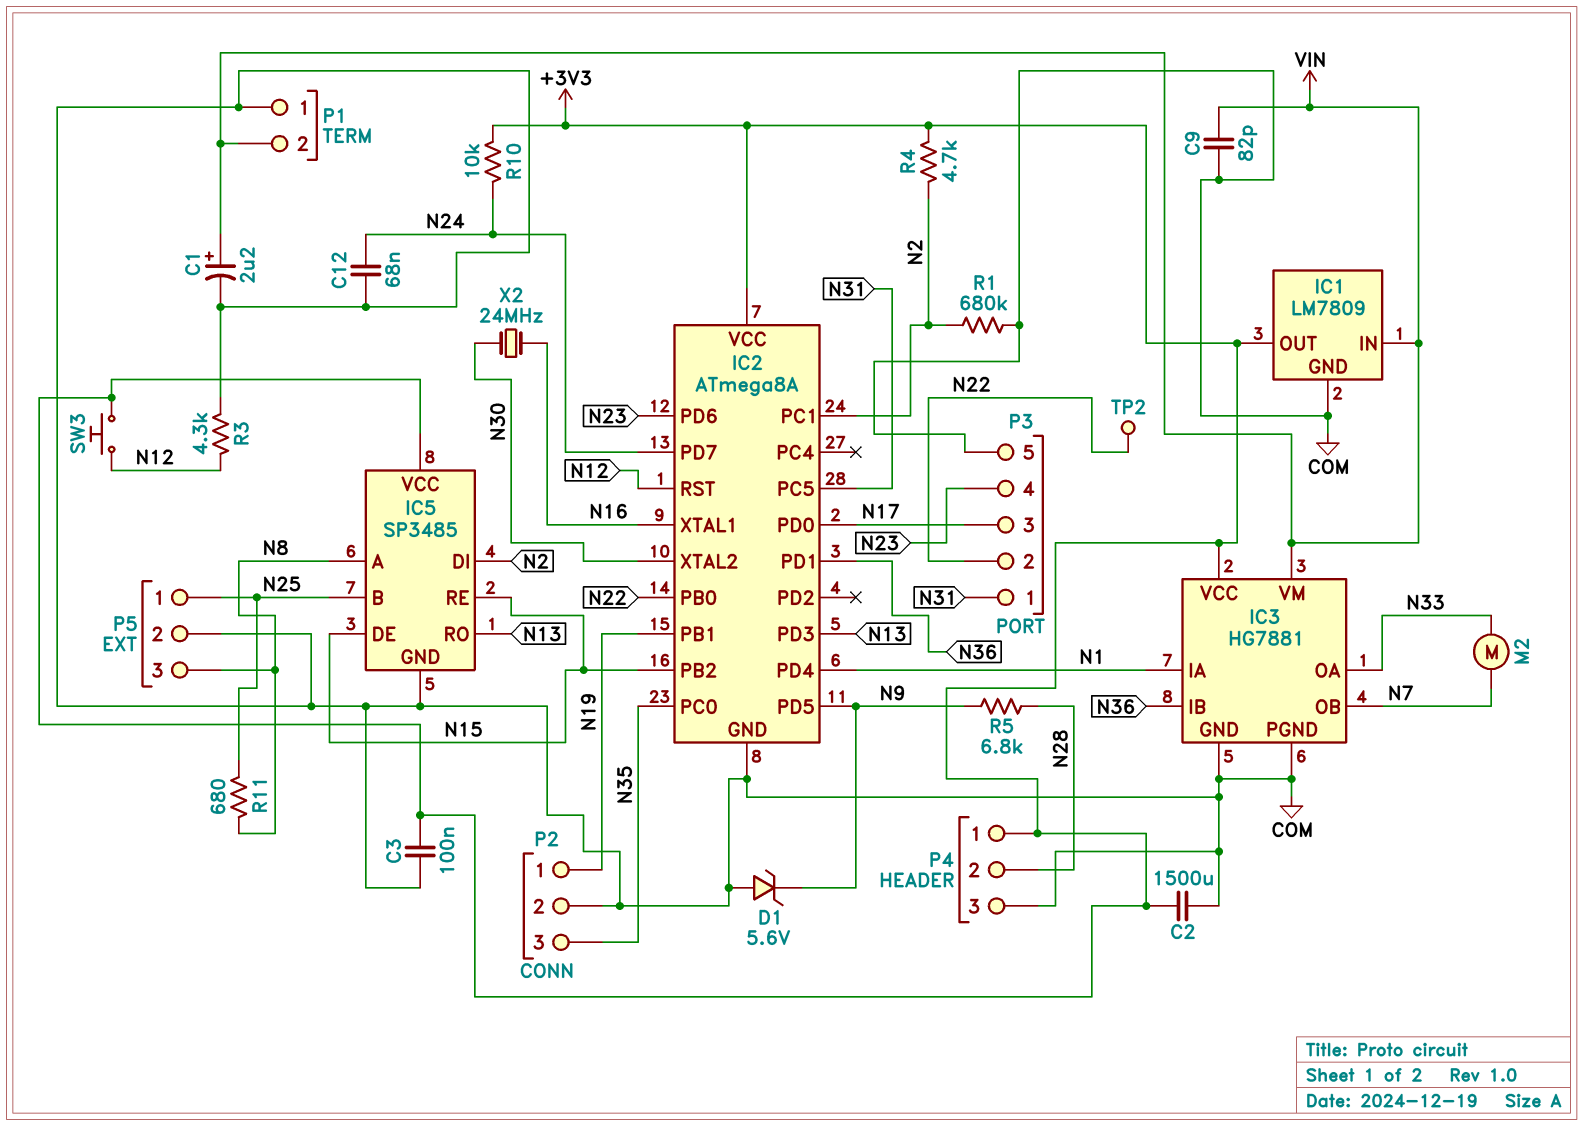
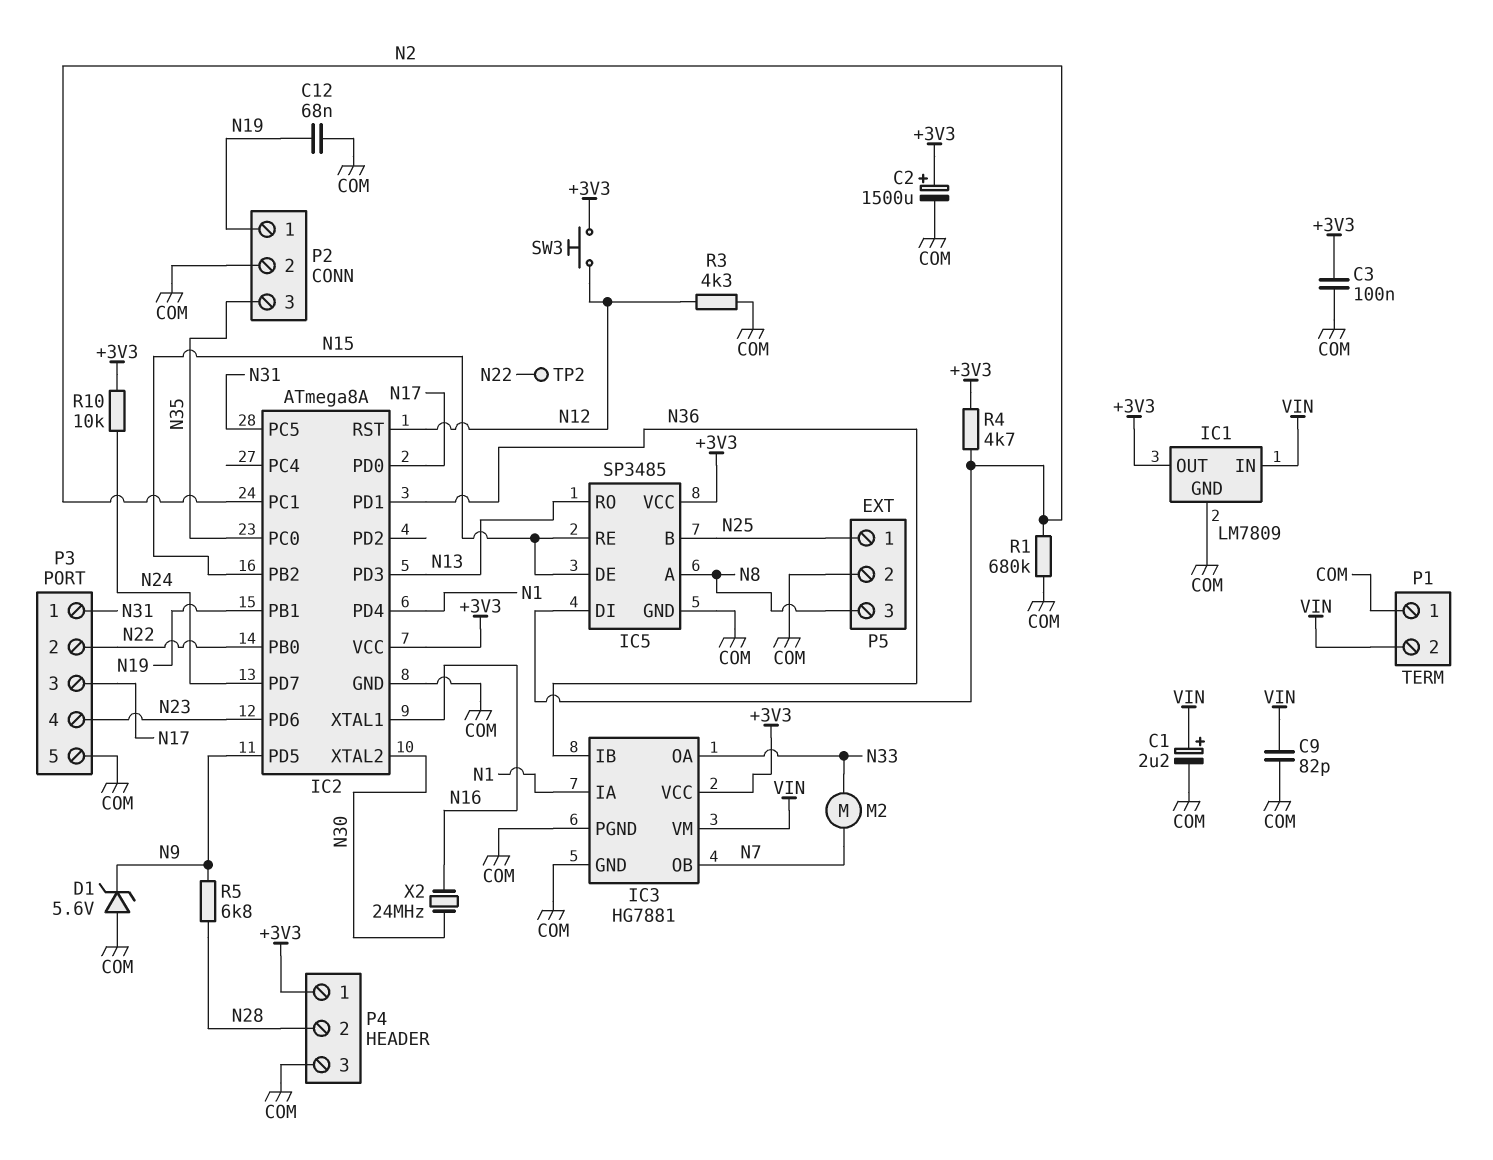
C2: 1500uF (+3V3, COM) -> 1500uF (plus +3V3, minus COM)
C12: 68nF (COM, N24) -> 68nF (COM, N19)
R11: 680 (N8, N25) -> none

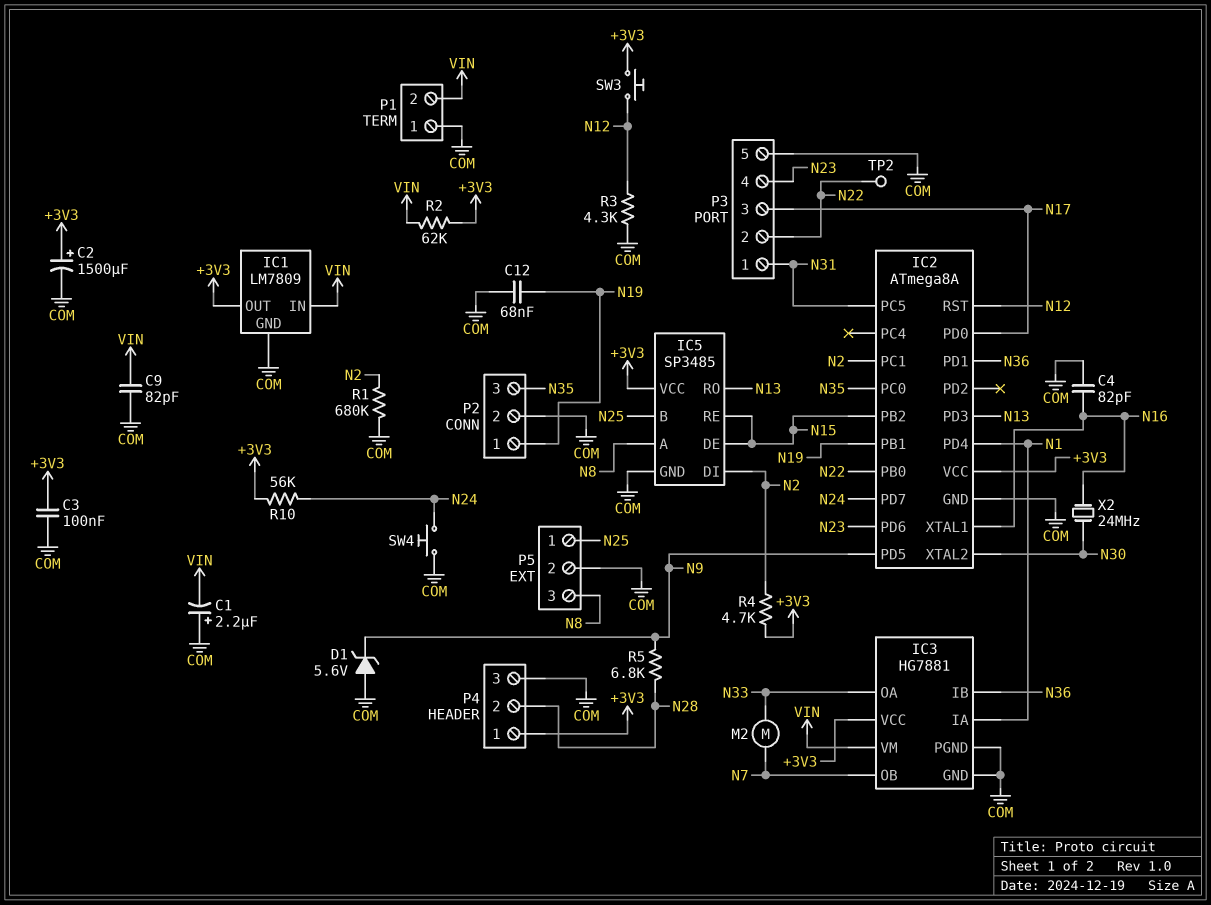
C1: 2.2uF (plus VIN, minus COM) -> 2.2uF (plus COM, minus VIN)
C4: none -> 82pF (COM, N16)
R2: none -> 62k (+3V3, VIN)
R10: 10k (+3V3, N24) -> 56k (+3V3, N24)
SW4: none -> button (COM, N24)

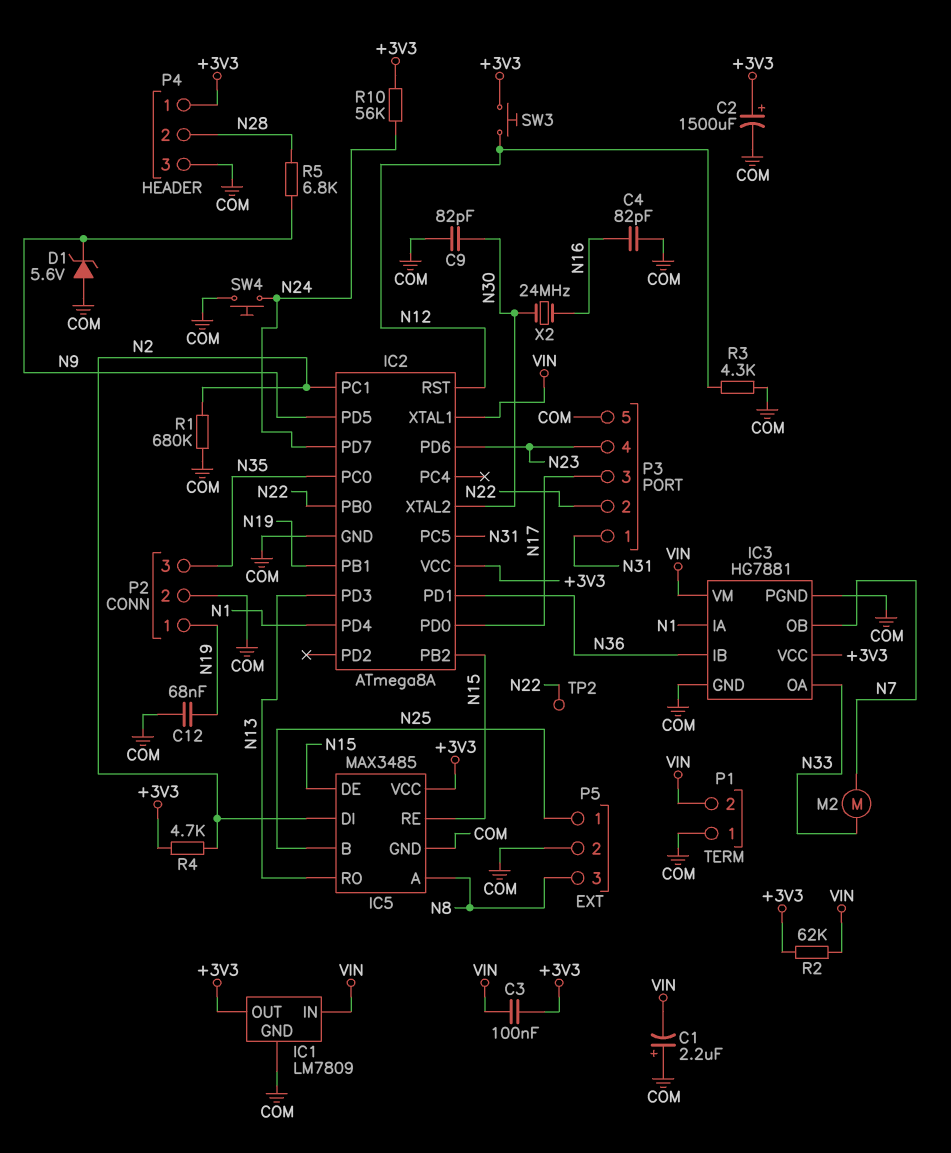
C3: 100nF (+3V3, COM) -> 100nF (+3V3, VIN)
C9: 82pF (COM, VIN) -> 82pF (COM, N30)
IC2 pin XTAL1: N16 -> VIN
IC5: SP3485 -> MAX3485

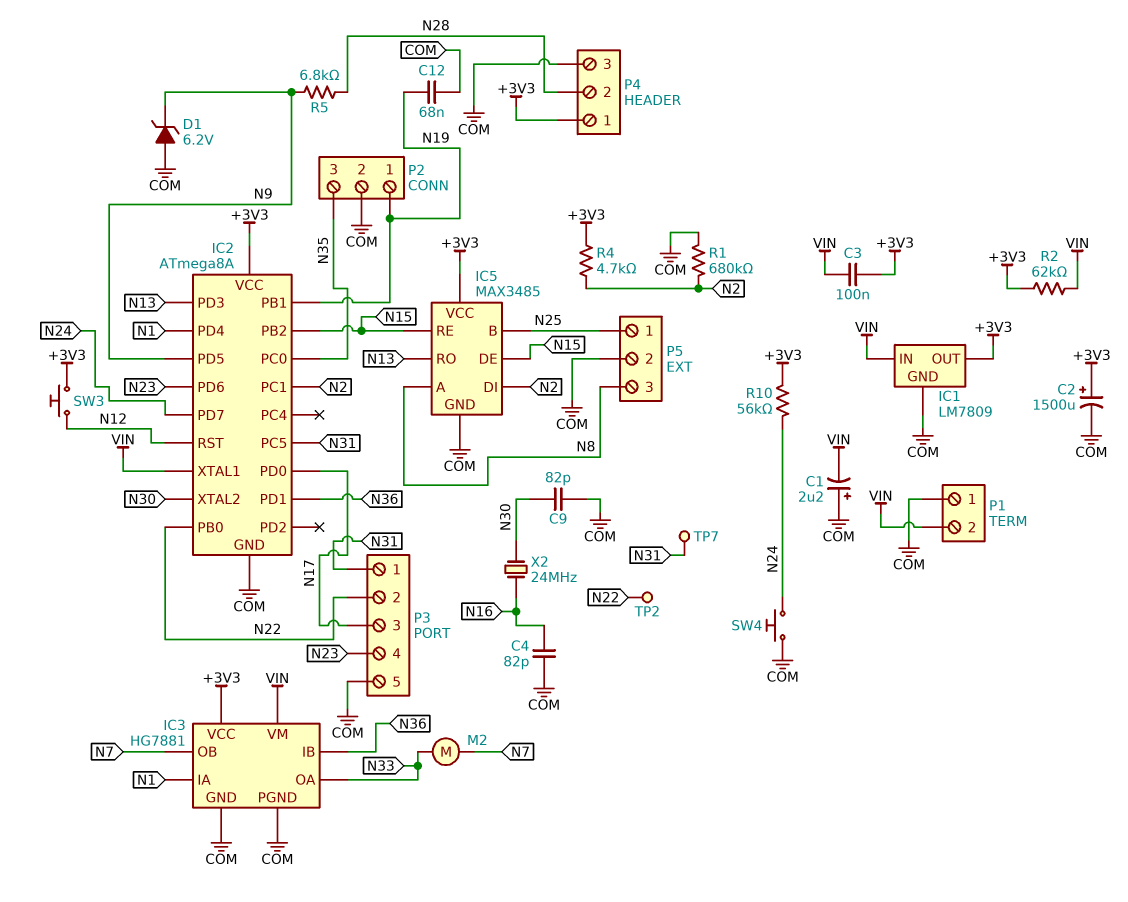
D1: zener 5.6V (A COM, K N9) -> zener 6.2V (A COM, K N9)
R3: 4.3k (COM, N12) -> none
TP7: none -> test point (N31)

